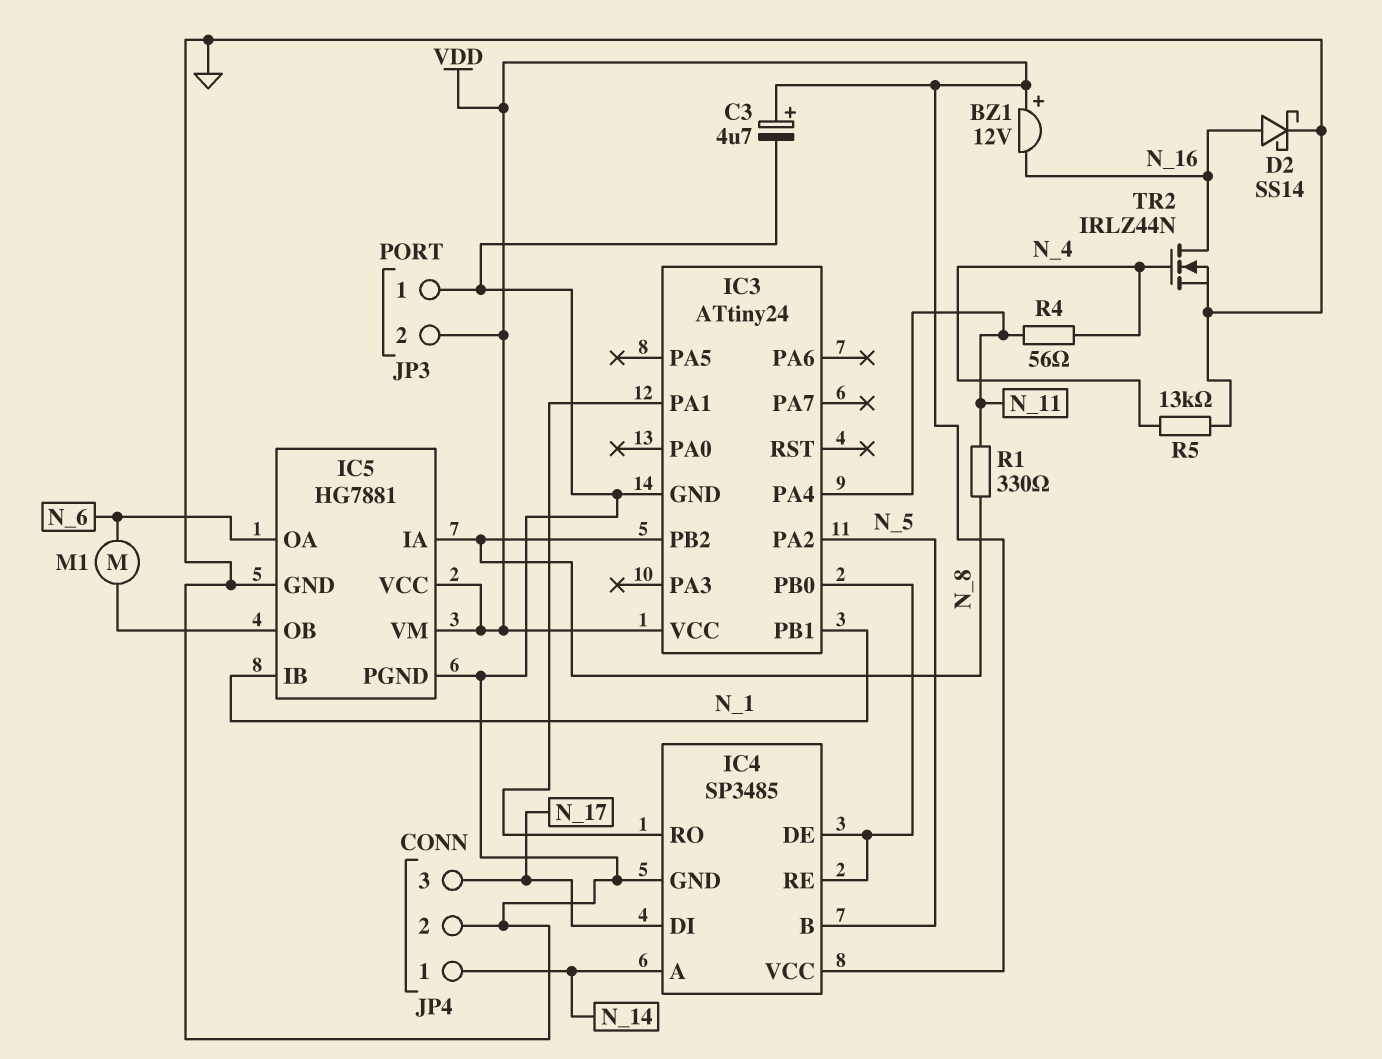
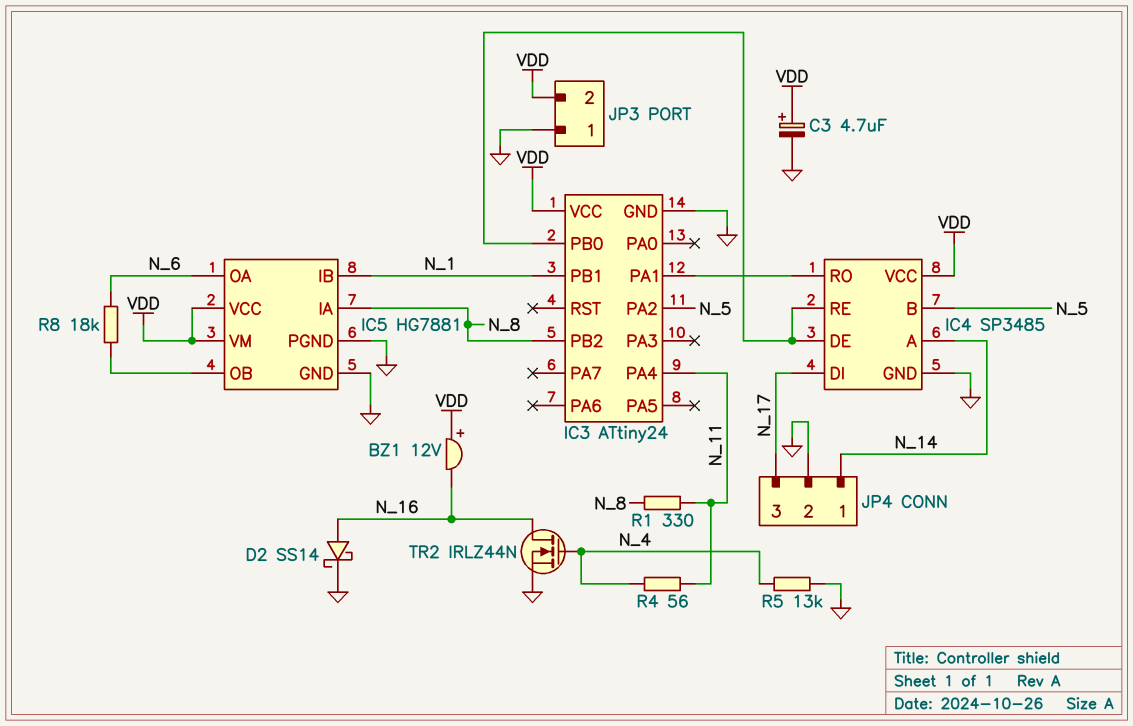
M1: motor (IC5/OB, N_6) -> none
R8: none -> 18k (IC5/OB, N_6)

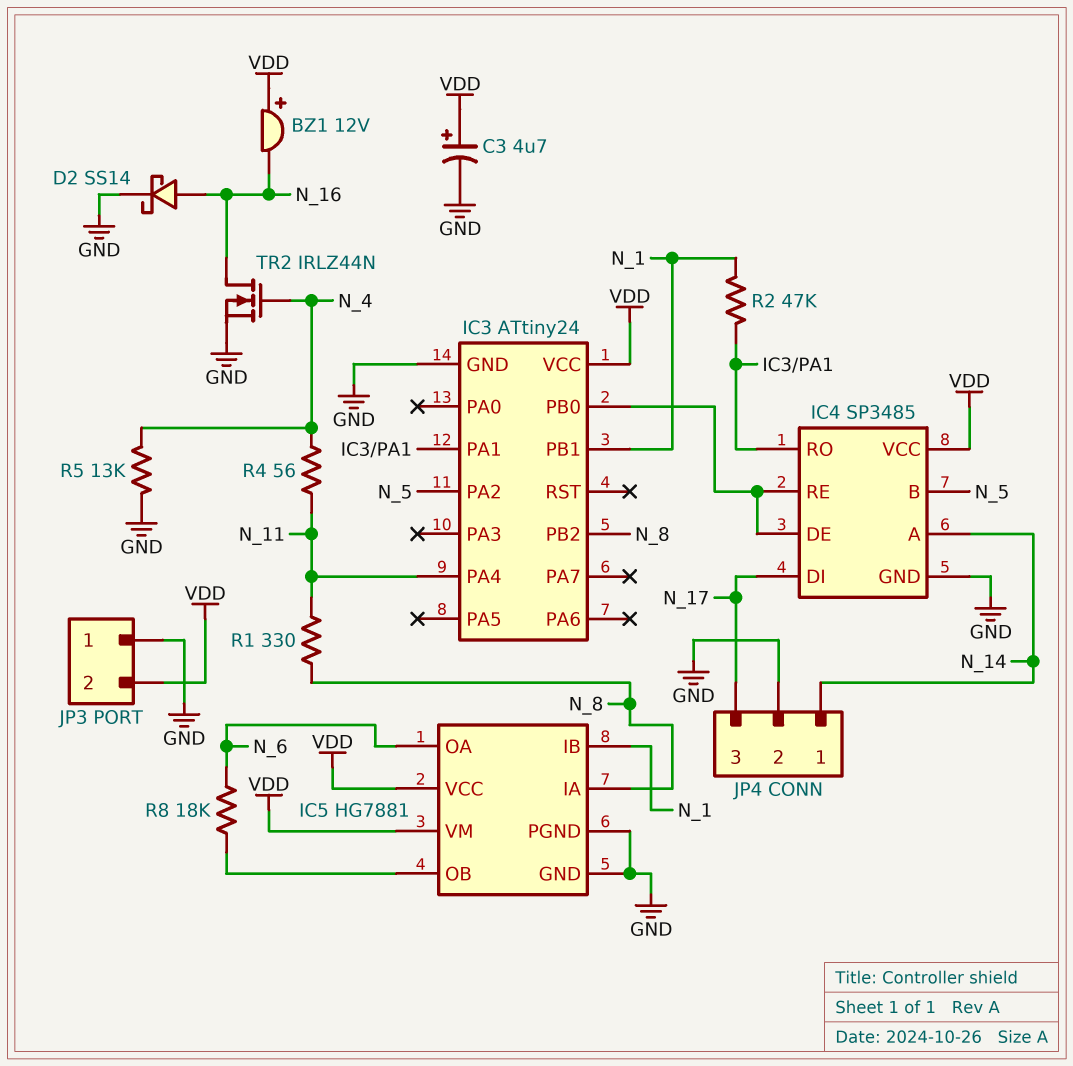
R2: none -> 47k (IC3/PA1, N_1)

